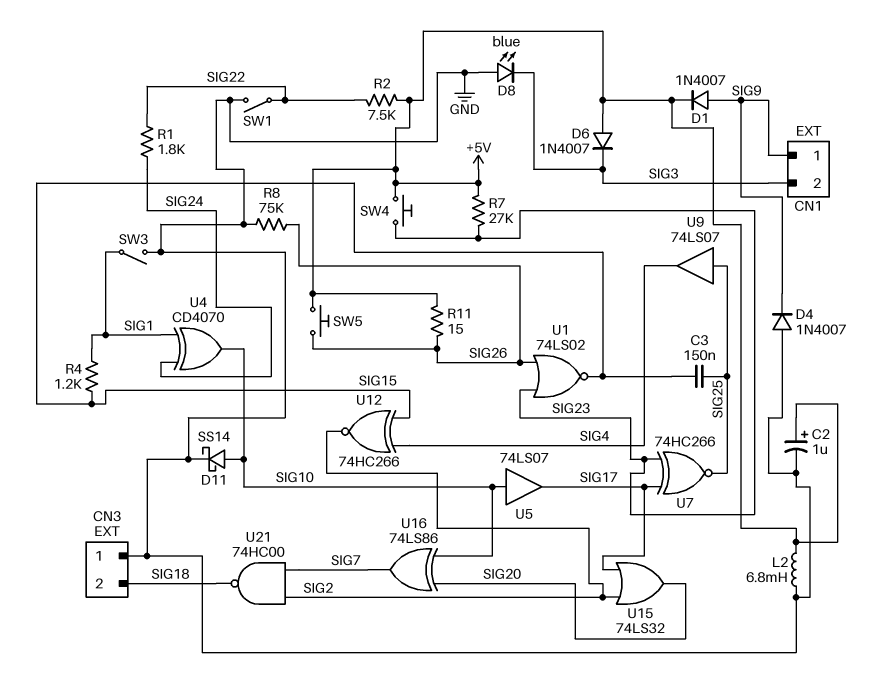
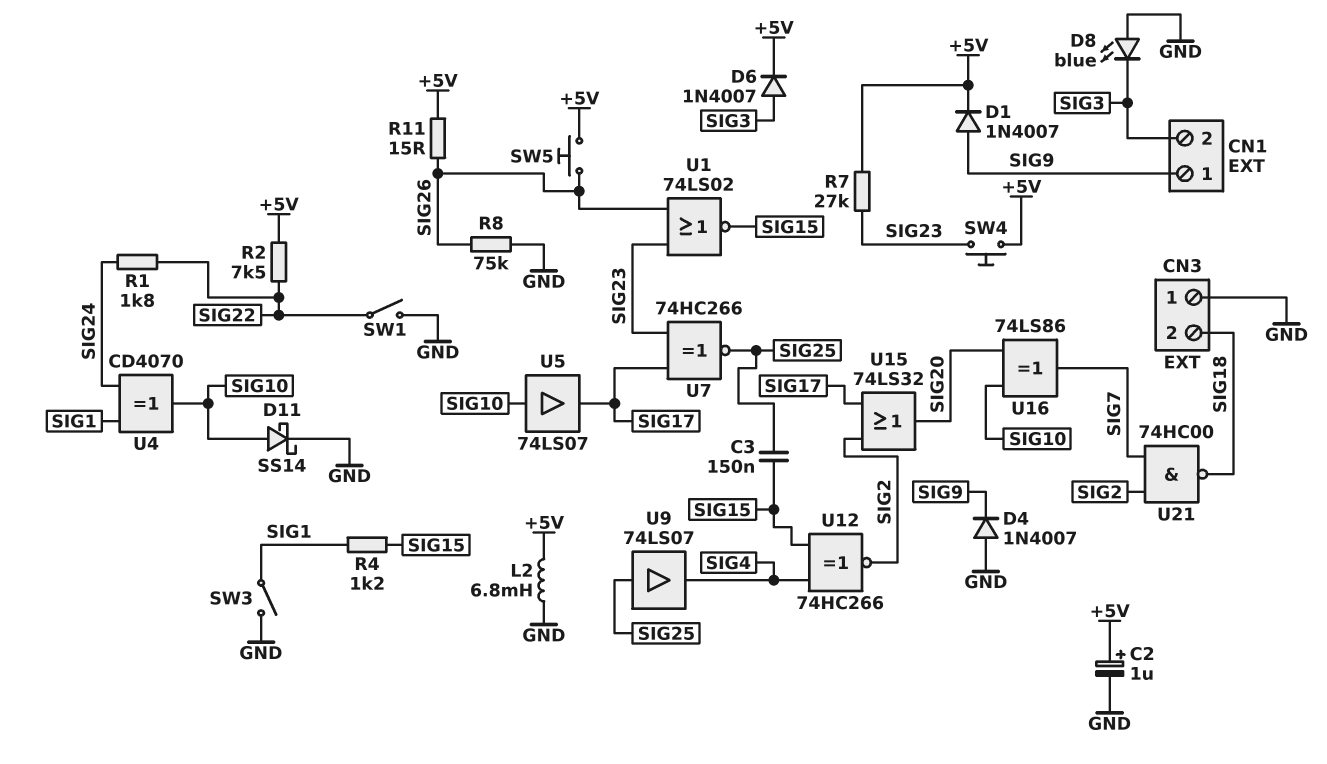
D6: diode 1N4007 (A +5V, K SIG3) -> diode 1N4007 (A SIG3, K +5V)

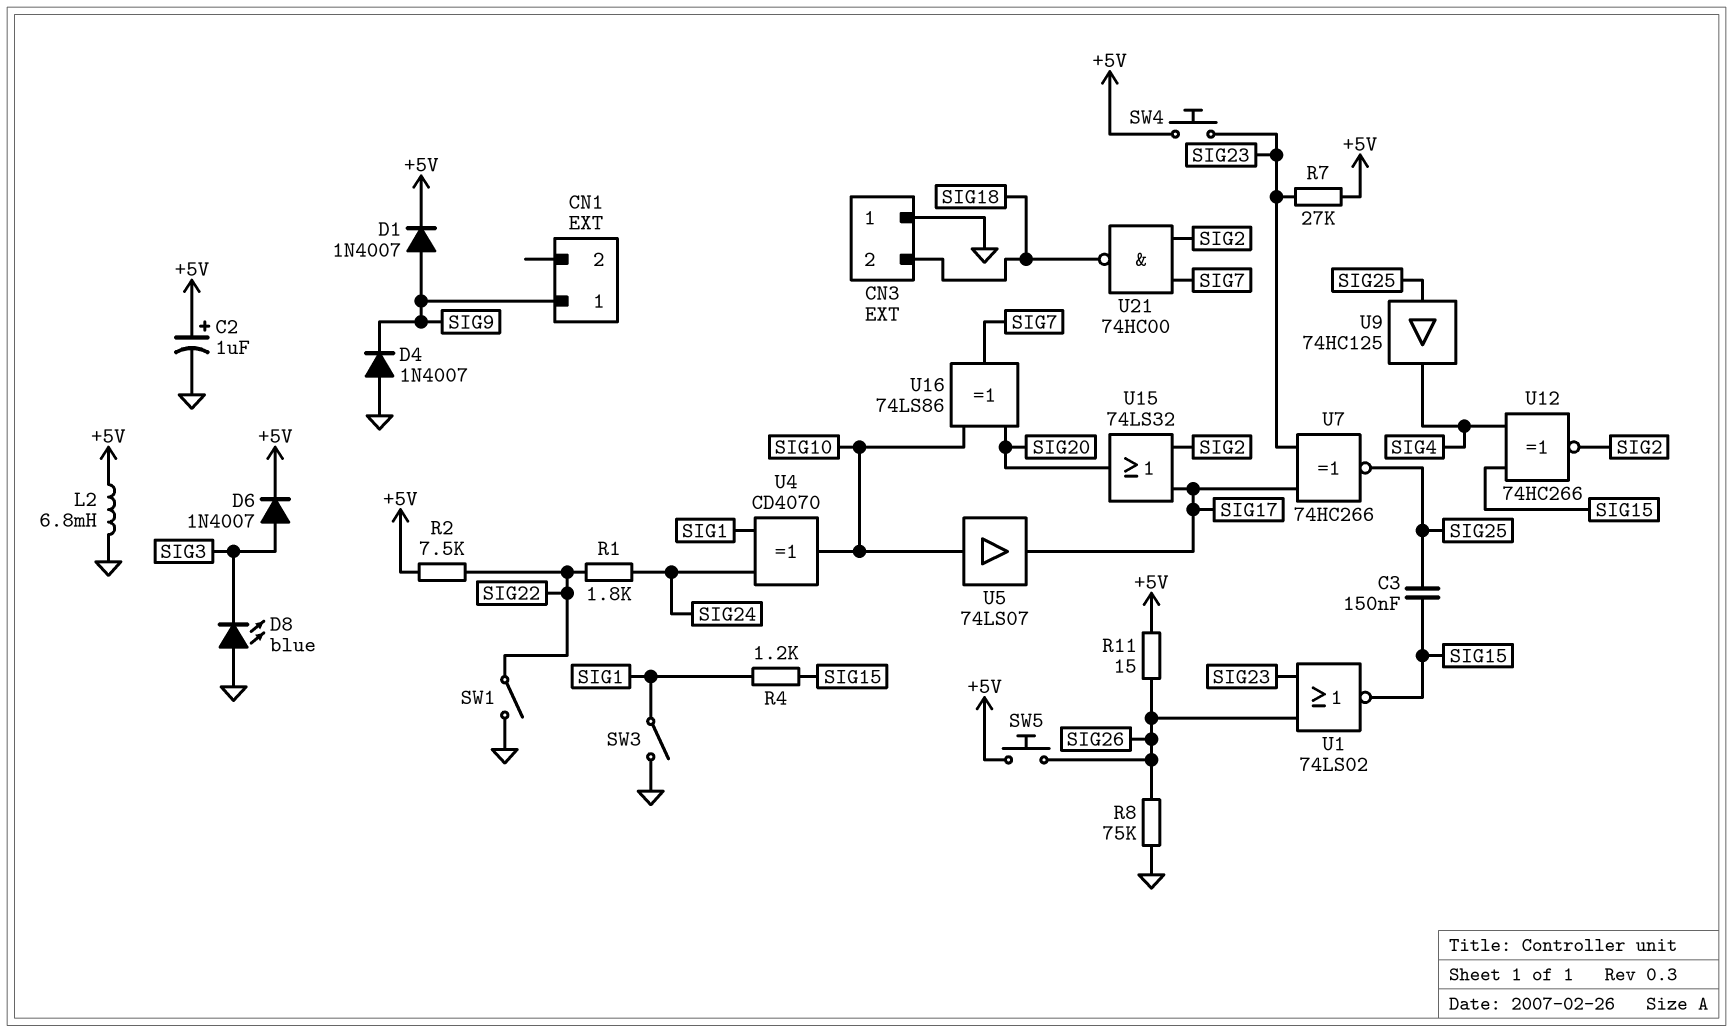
CN1 pin 2: SIG3 -> none
D11: schottky SS14 (A SIG10, K GND) -> none
U9: buffer 74LS07 (in SIG25, out SIG4) -> buffer 74HC125 (in SIG25, out SIG4)

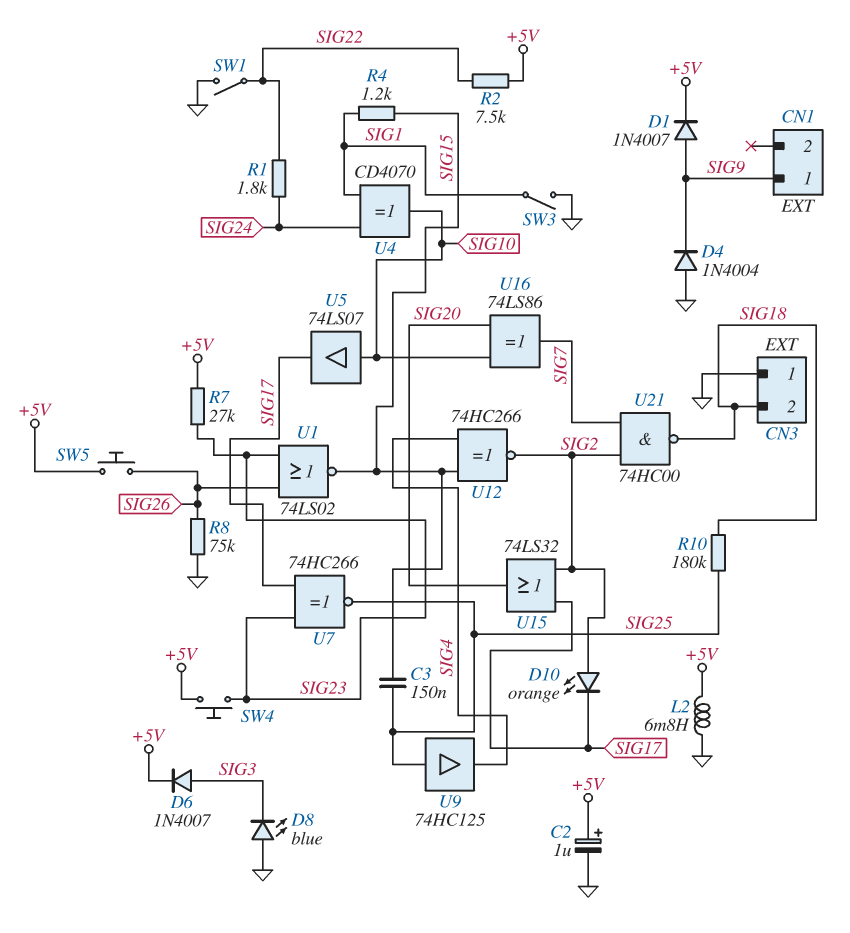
D4: diode 1N4007 (A GND, K SIG9) -> diode 1N4004 (A GND, K SIG9)
D10: none -> LED orange (A SIG2, K SIG17)
R10: none -> 180k (SIG18, SIG25)
R11: 15 (+5V, SIG26) -> none

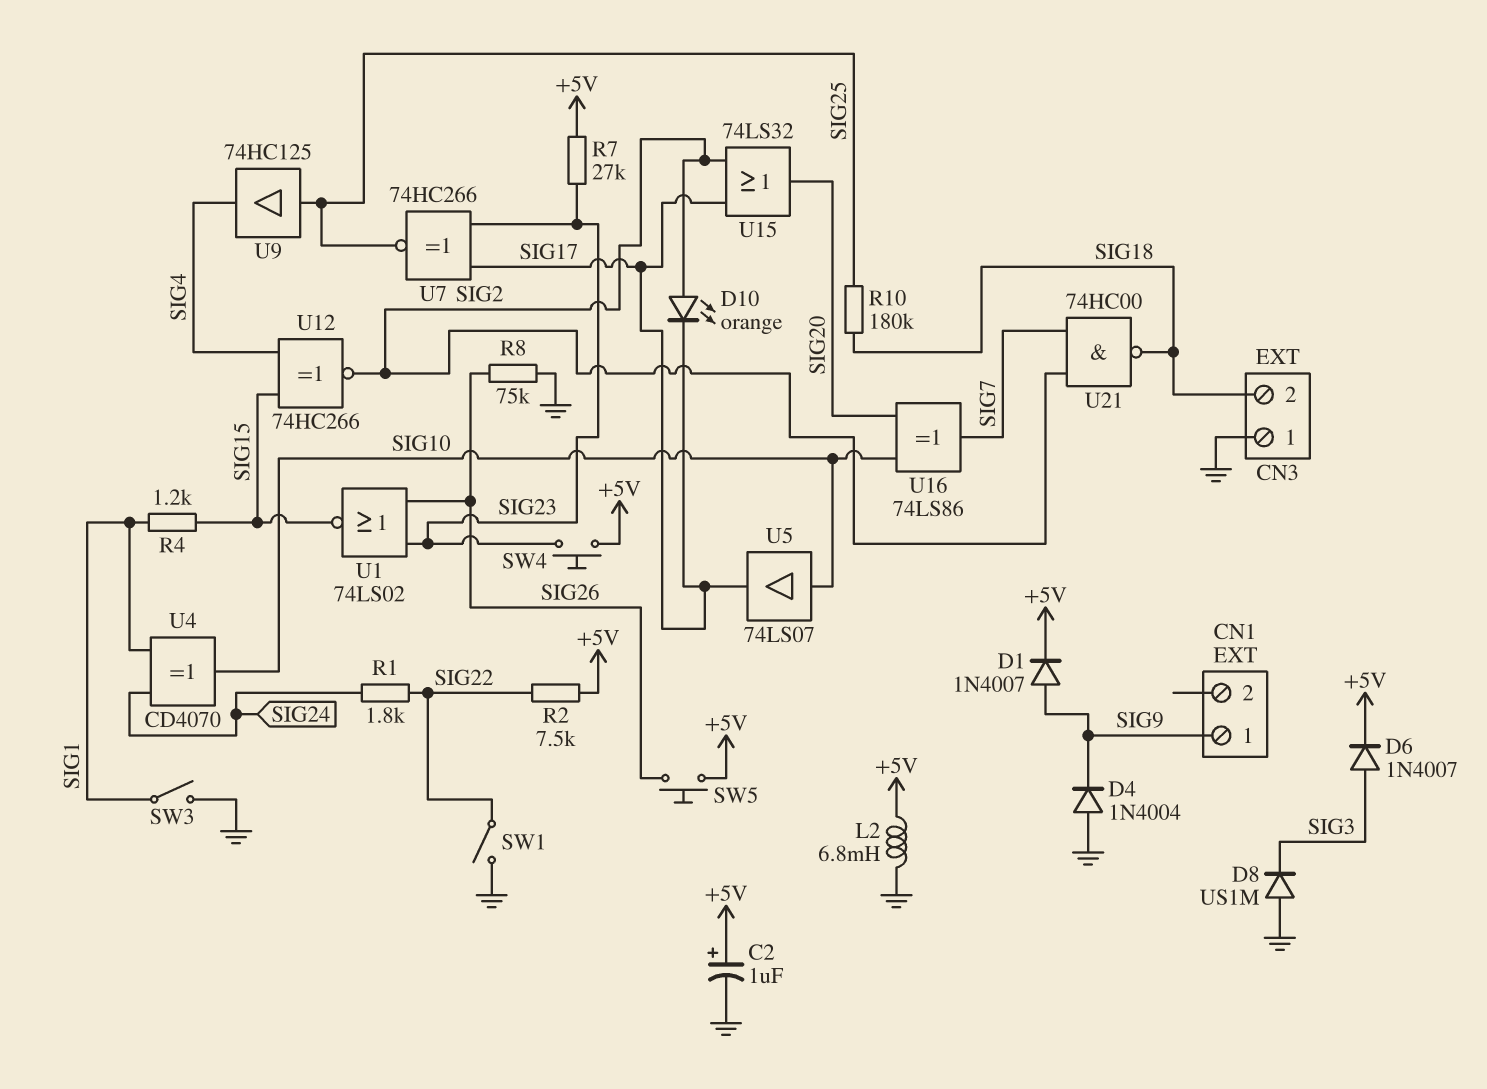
C3: 150nF (SIG15, SIG25) -> none
D8: LED blue (A GND, K SIG3) -> diode US1M (A GND, K SIG3)

